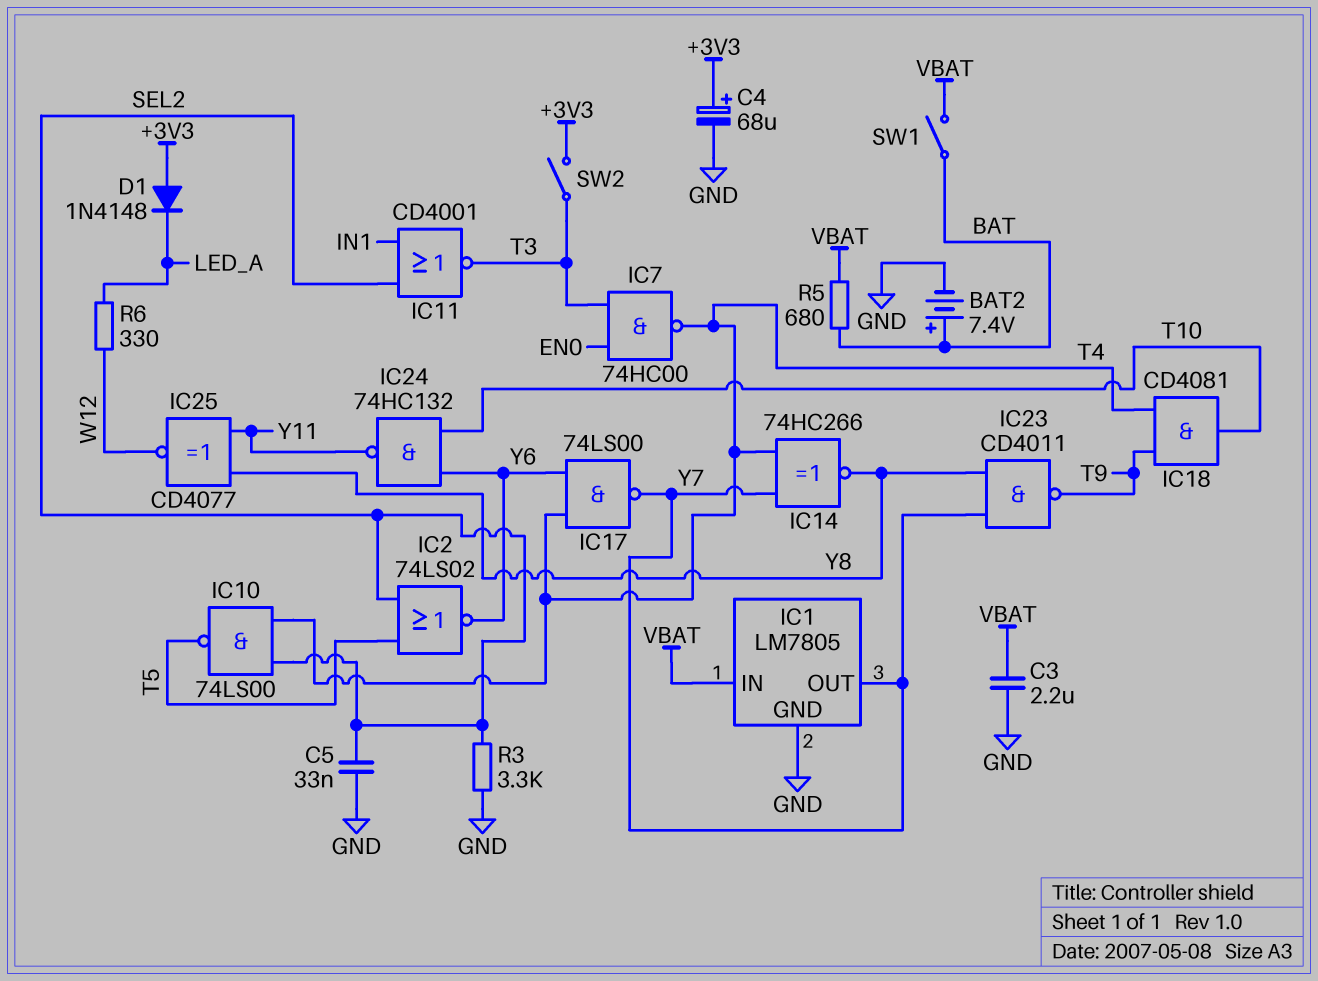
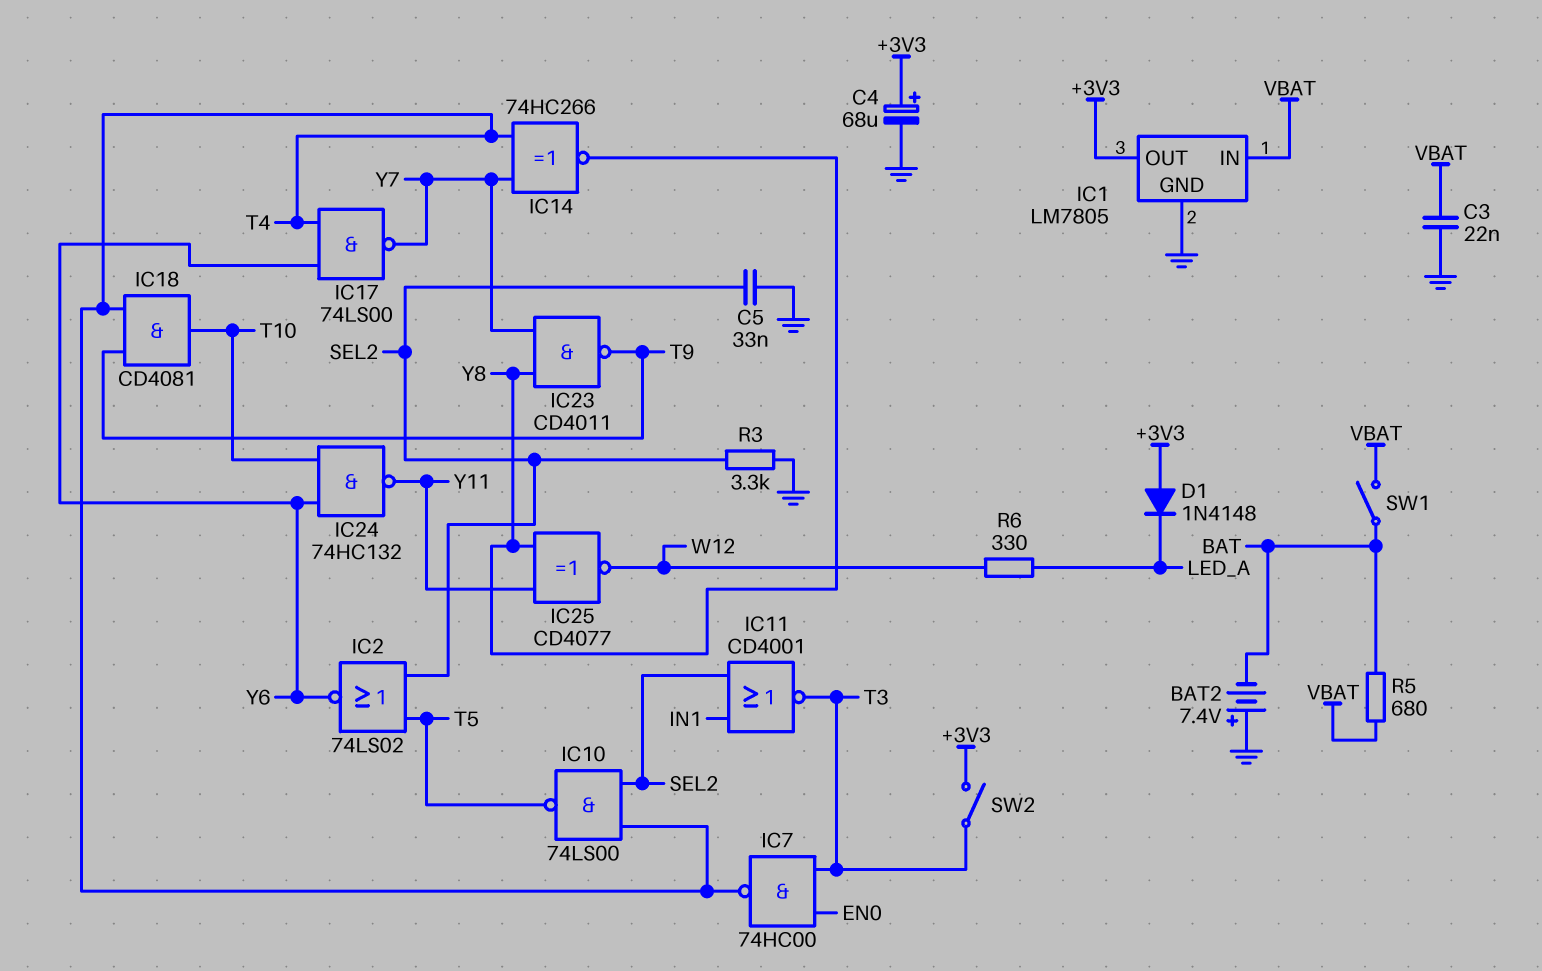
BAT2: 7.4V (plus BAT, minus GND) -> 7.4V (plus GND, minus BAT)
C3: 2.2uF (GND, VBAT) -> 22nF (GND, VBAT)
IC1 pin OUT: Y7 -> +3V3

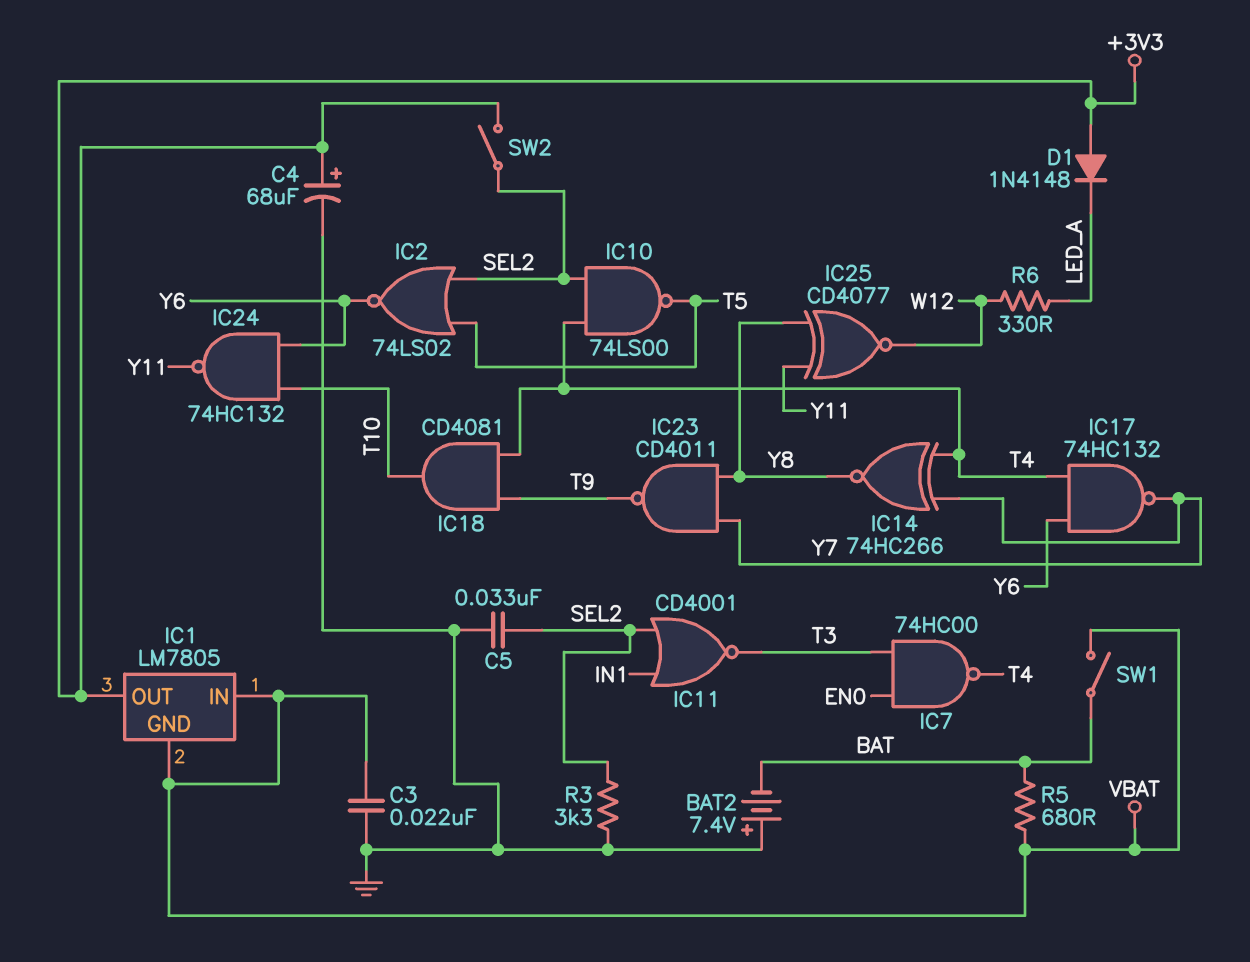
IC1 pin GND: GND -> VBAT
IC17: NAND 74LS00 (in T4, in Y6, out Y7) -> NAND 74HC132 (in T4, in Y6, out Y7)
SW2: switch (+3V3, T3) -> switch (+3V3, SEL2)

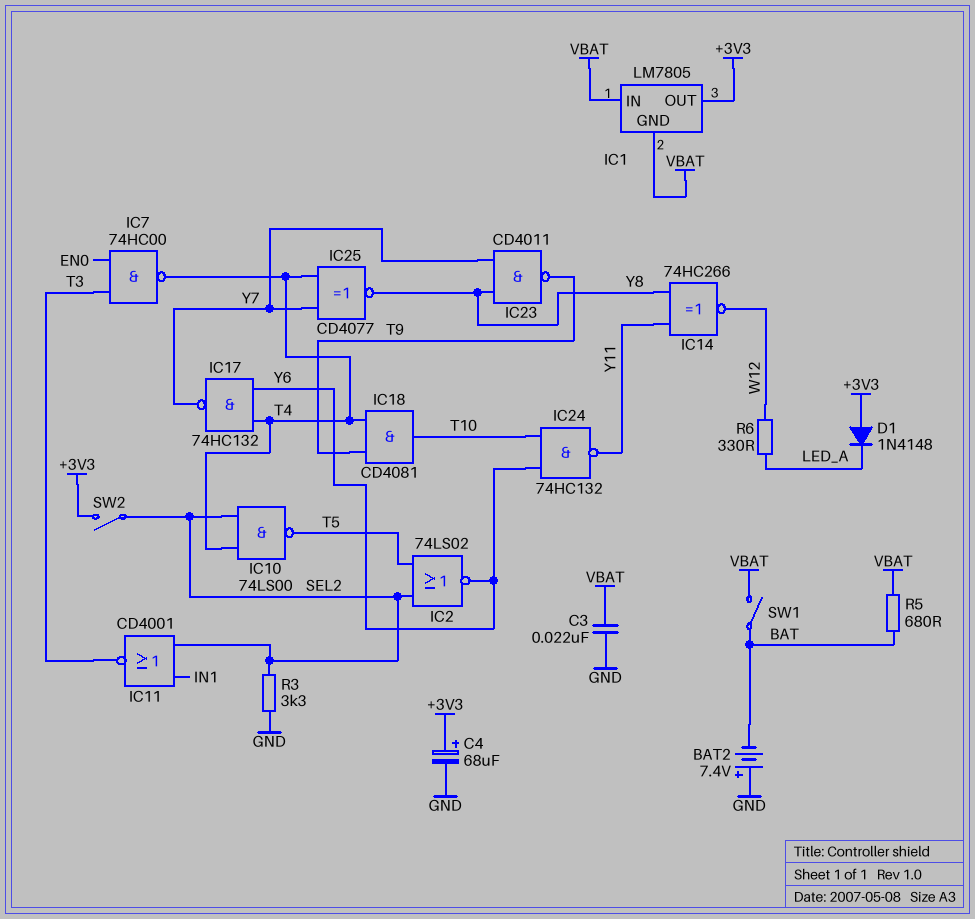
C5: 33nF (GND, SEL2) -> none
IC14: XNOR 74HC266 (in T4, in Y7, out Y8) -> XNOR 74HC266 (in Y8, in Y11, out W12)
IC25: XNOR CD4077 (in Y8, in Y11, out W12) -> XNOR CD4077 (in T4, in Y7, out Y8)

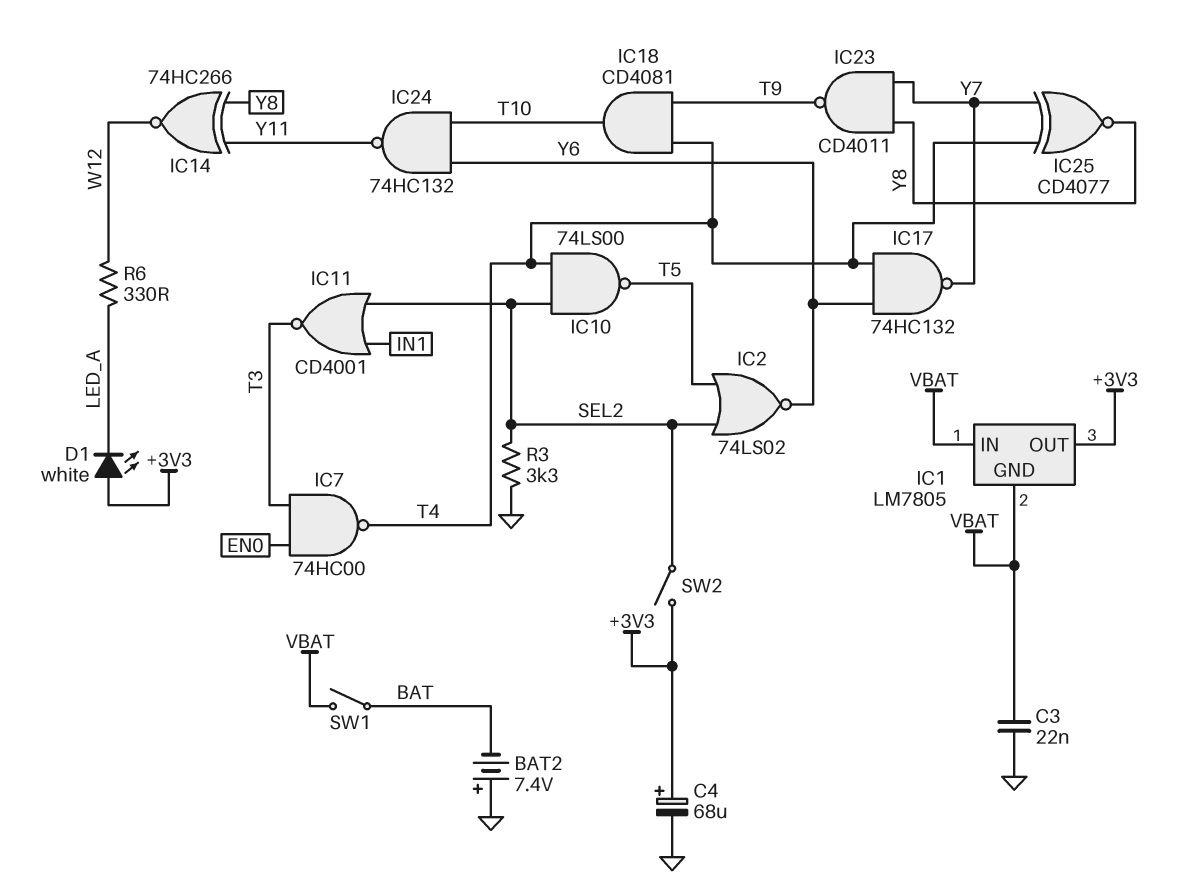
D1: diode 1N4148 (A +3V3, K LED_A) -> LED white (A +3V3, K LED_A)
R5: 680 (BAT, VBAT) -> none

